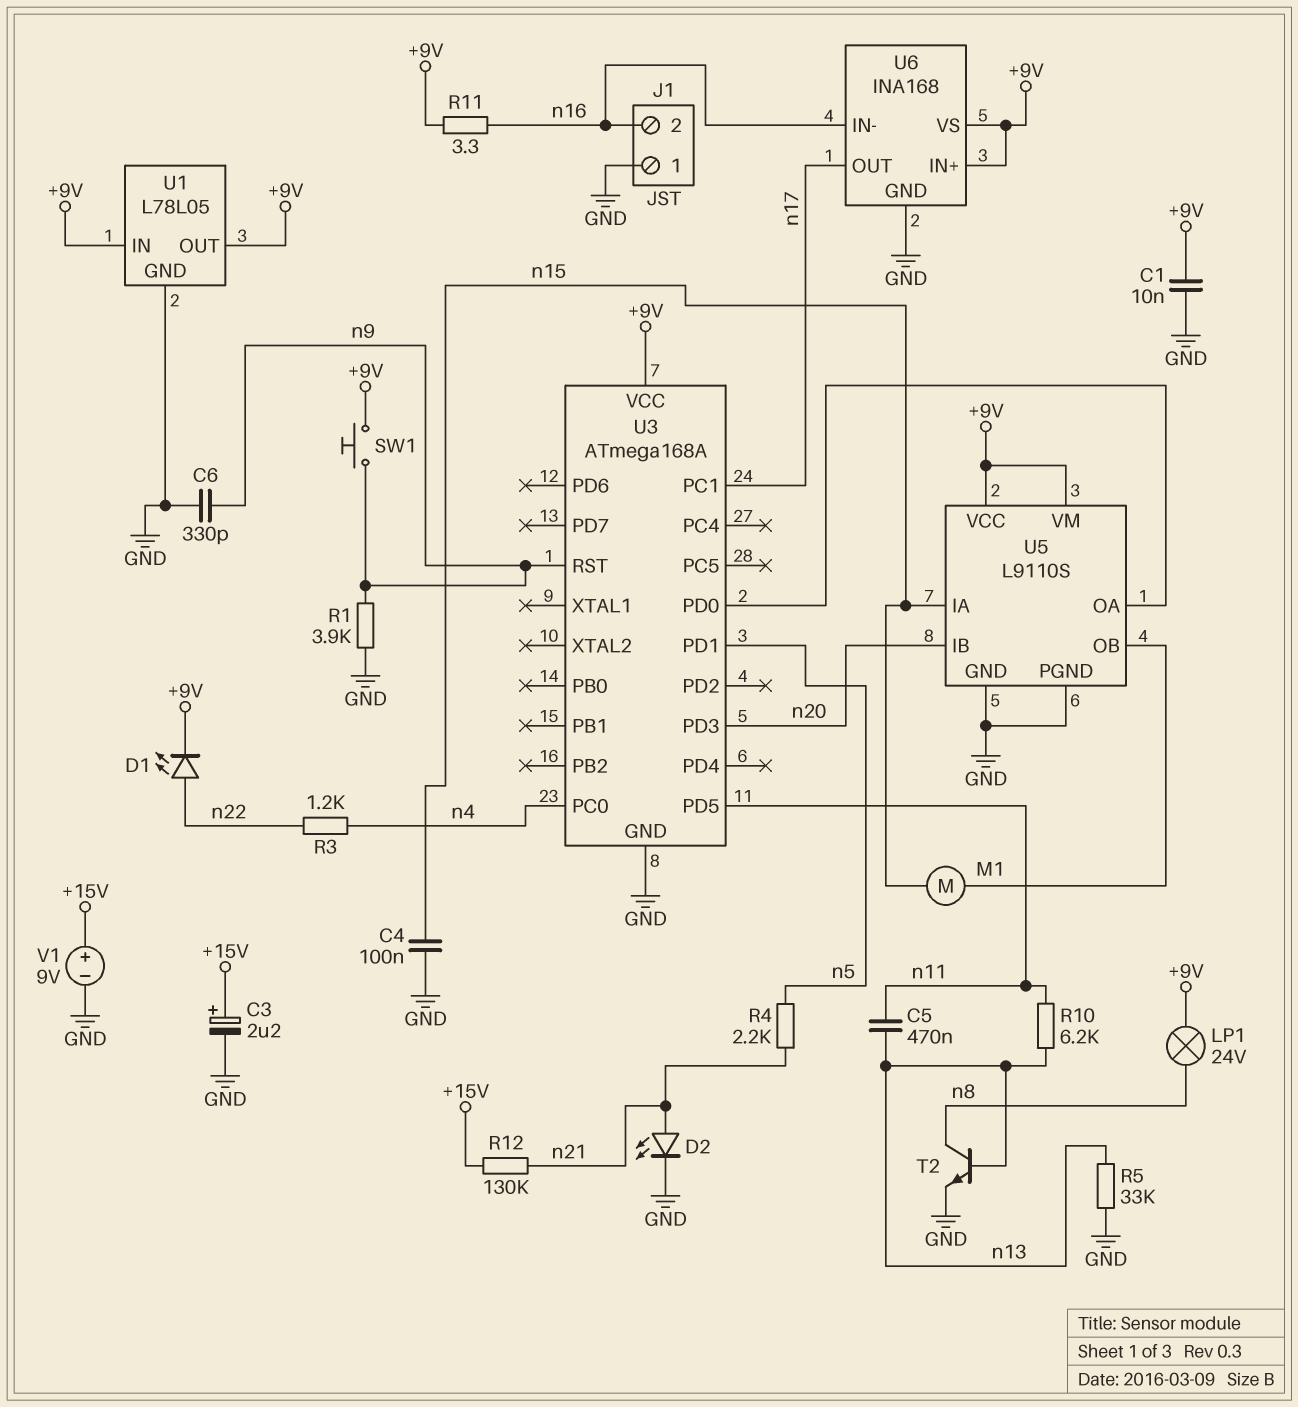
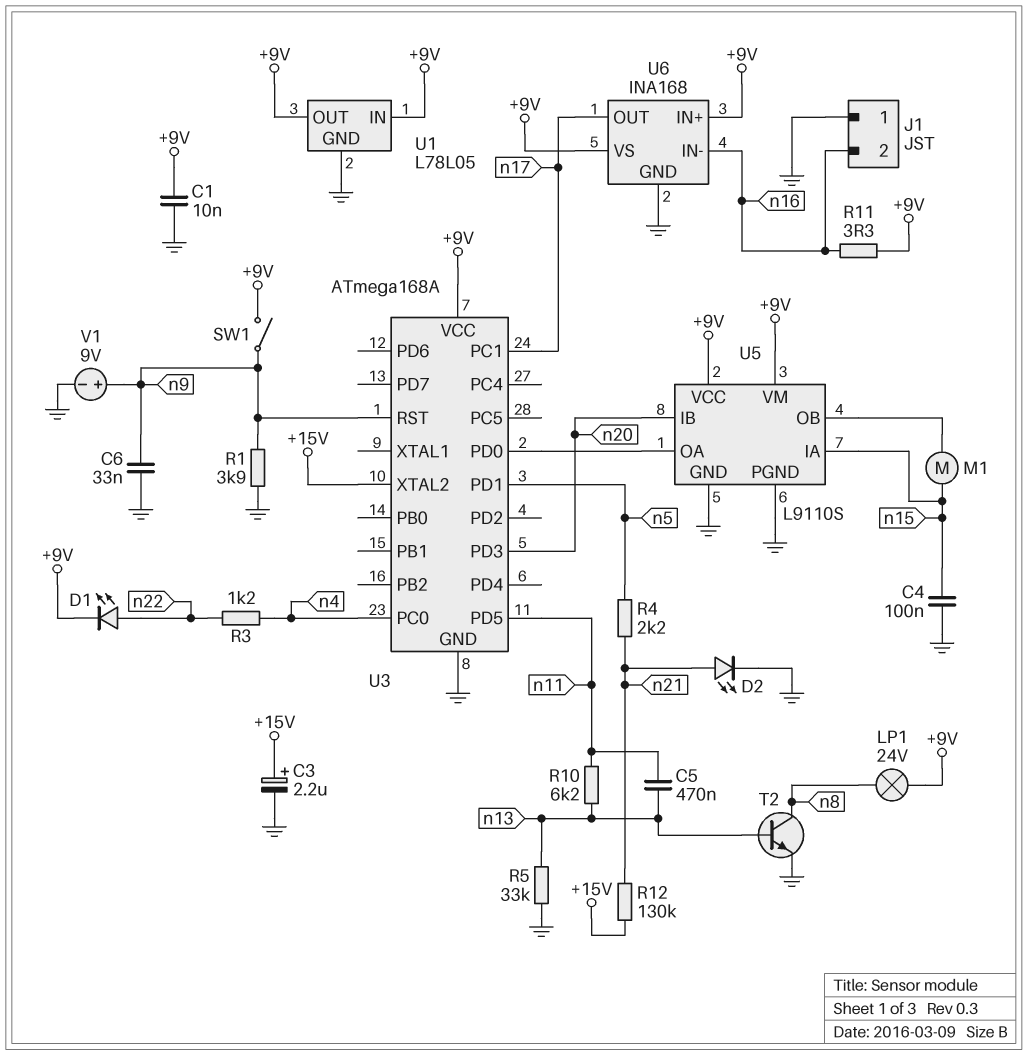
C6: 330pF (GND, n9) -> 33nF (GND, n9)
SW1: button (+9V, n9) -> switch (+9V, n9)
U3 pin XTAL2: none -> +15V
V1: 9V (plus +15V, minus GND) -> 9V (plus n9, minus GND)

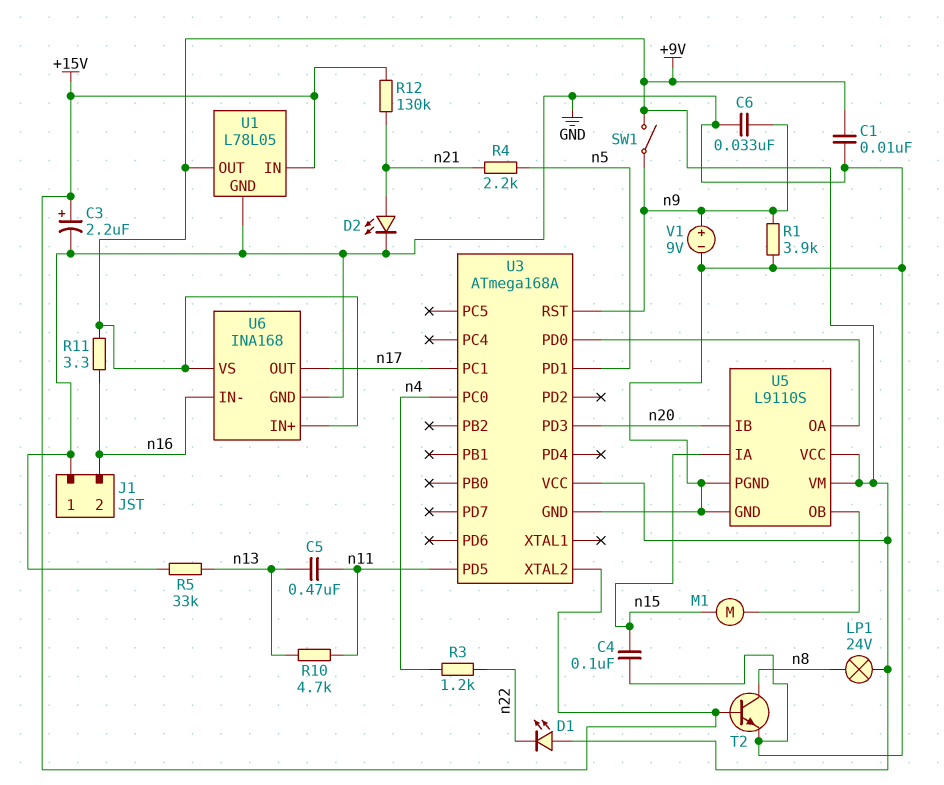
D1: LED (A n22, K +9V) -> LED (A +9V, K n22)
R10: 6.2k (n11, n13) -> 4.7k (n11, n13)
T2: NPN (B n13, C n8, E GND) -> NPN (B +15V, C n8, E GND)
U1 pin IN: +9V -> +15V

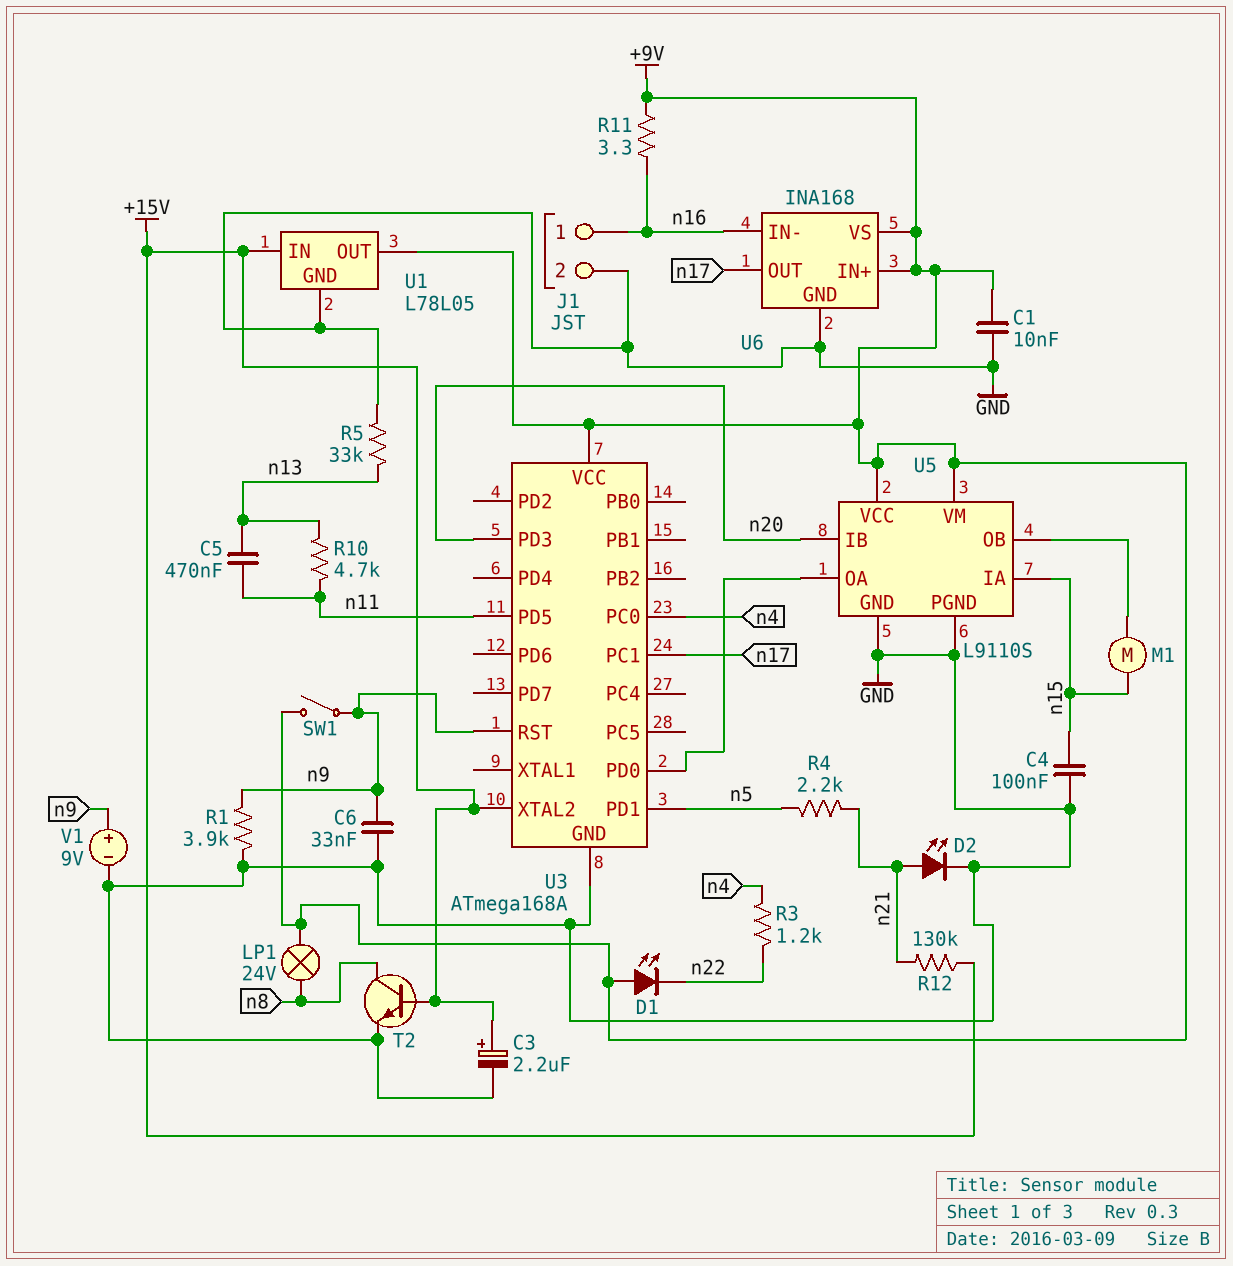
J1 pin 1: GND -> n16
J1 pin 2: n16 -> GND

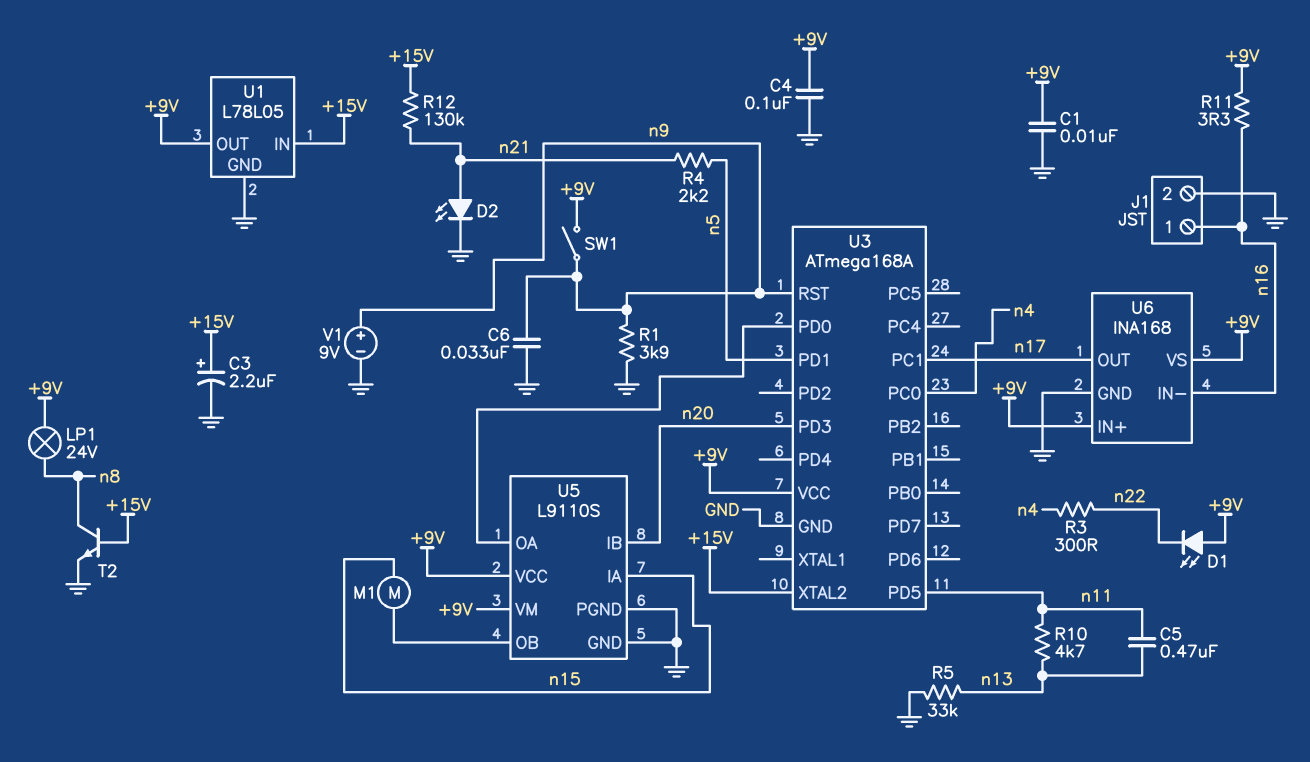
C4: 100nF (GND, n15) -> 100nF (+9V, GND)
R3: 1.2k (n4, n22) -> 300 (n4, n22)

